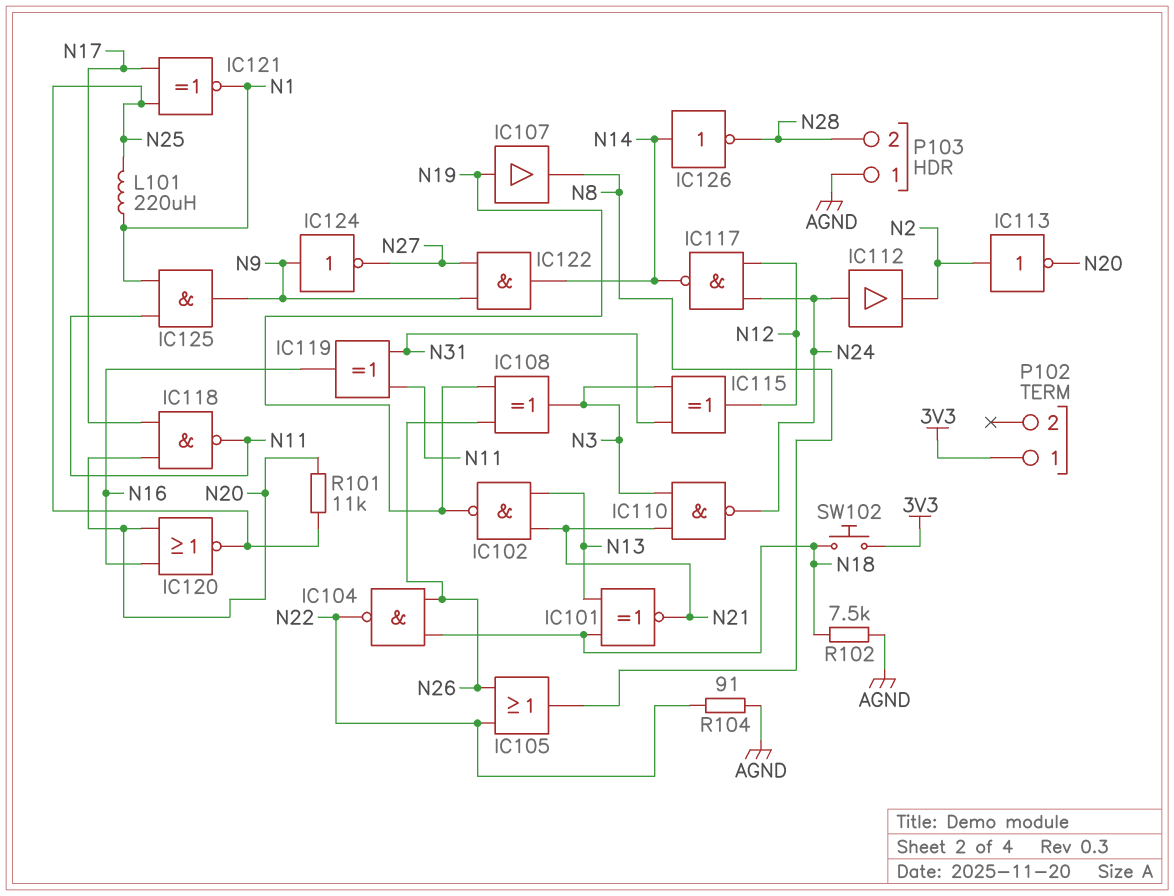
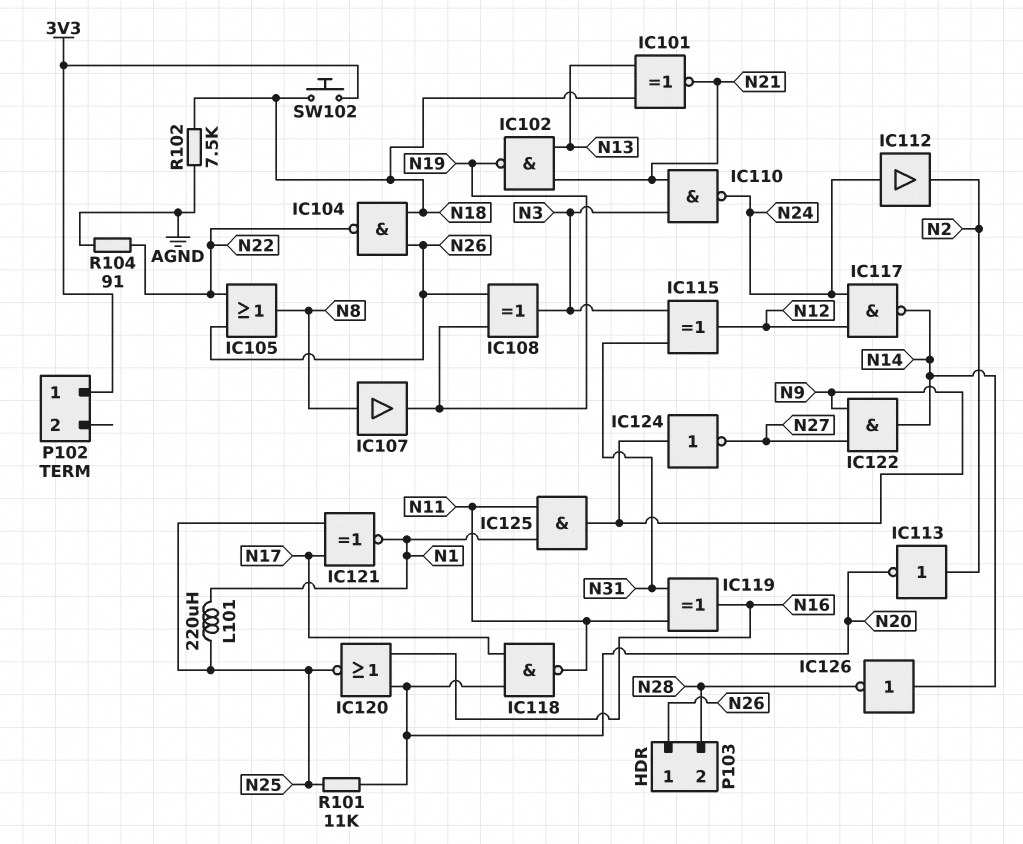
IC107: buffer (in N19, out N8) -> buffer (in N8, out N19)
P103 pin 1: AGND -> N26

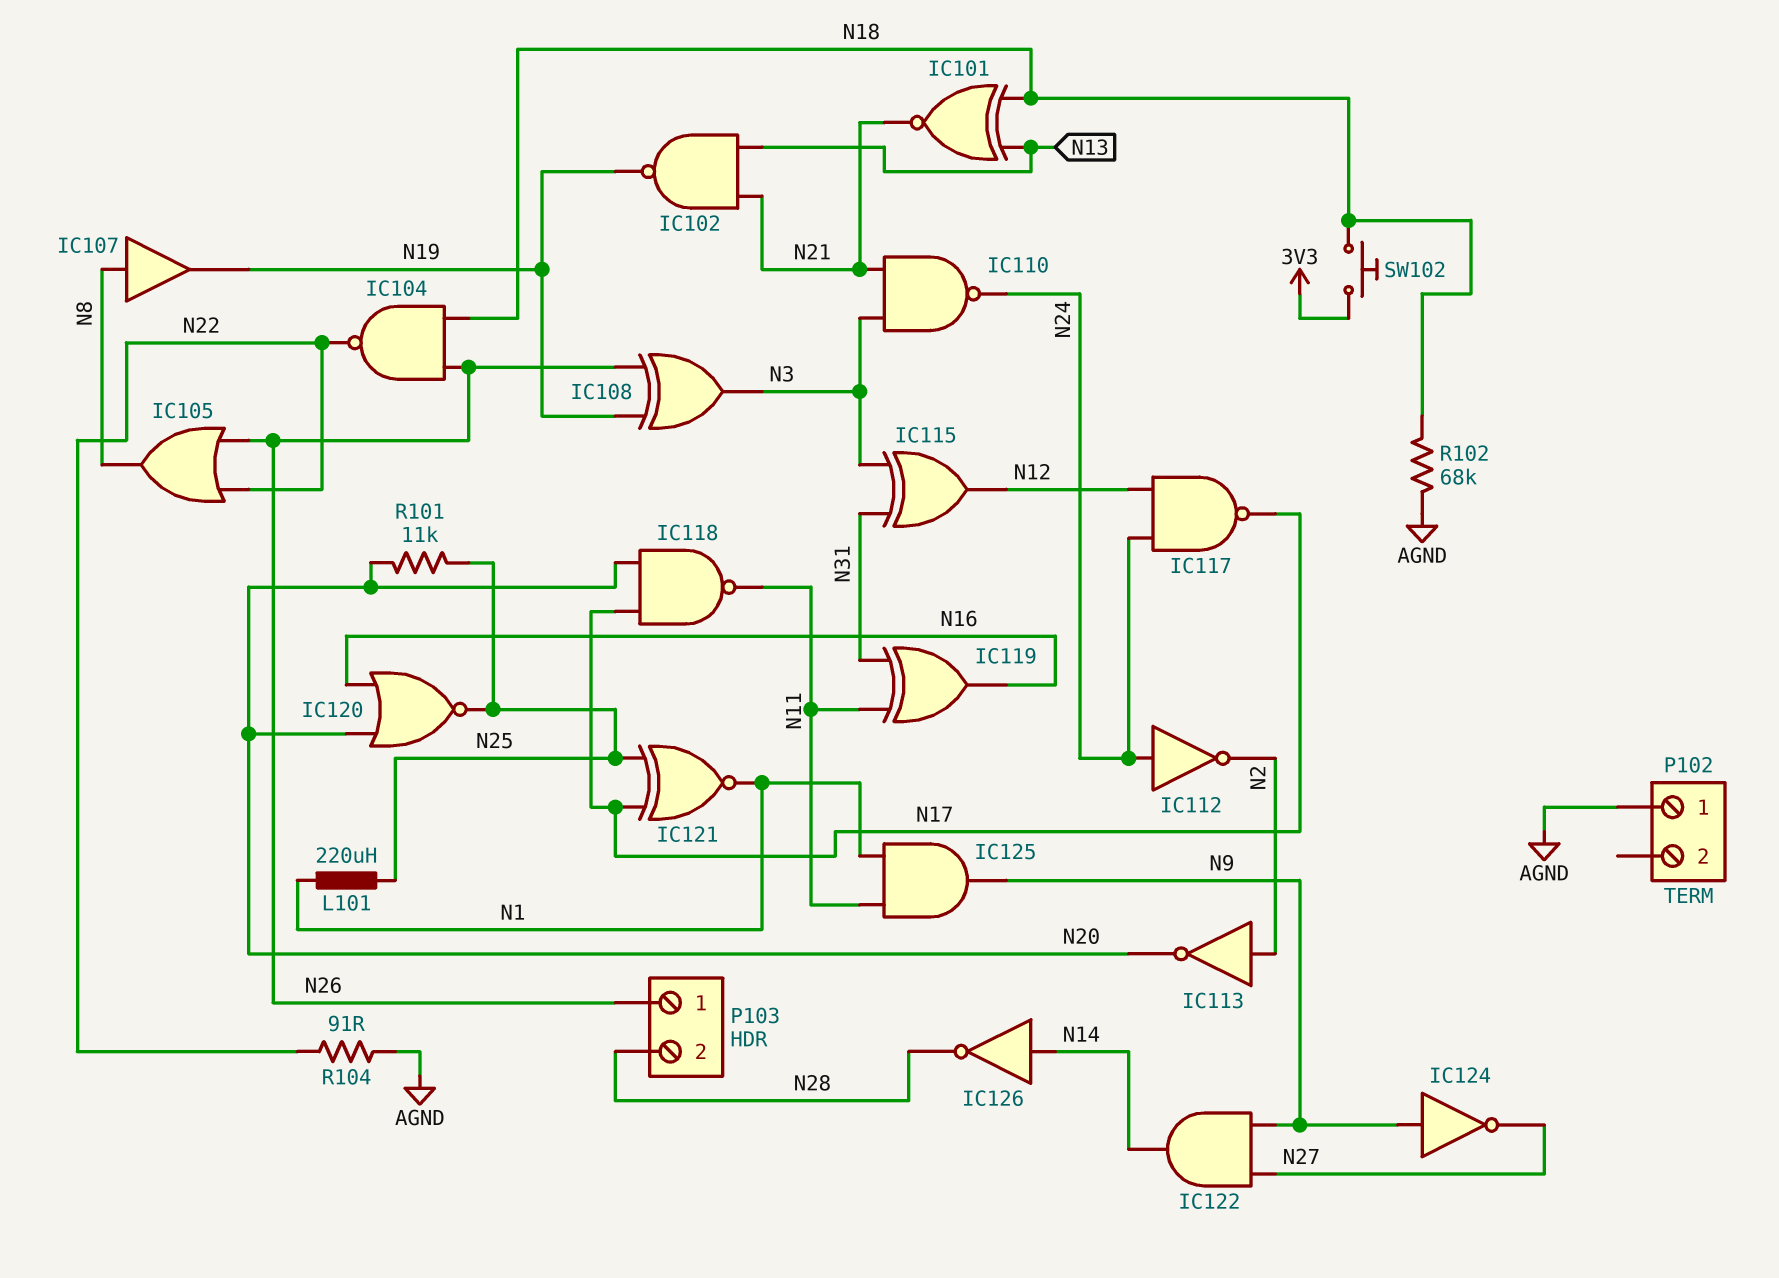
IC112: buffer (in N24, out N2) -> NOT (in N24, out N2)
IC117: NAND (in N12, in N24, out N14) -> NAND (in N12, in N24, out N17)
P102 pin 1: 3V3 -> AGND
R102: 7.5k (AGND, N18) -> 68k (AGND, N18)

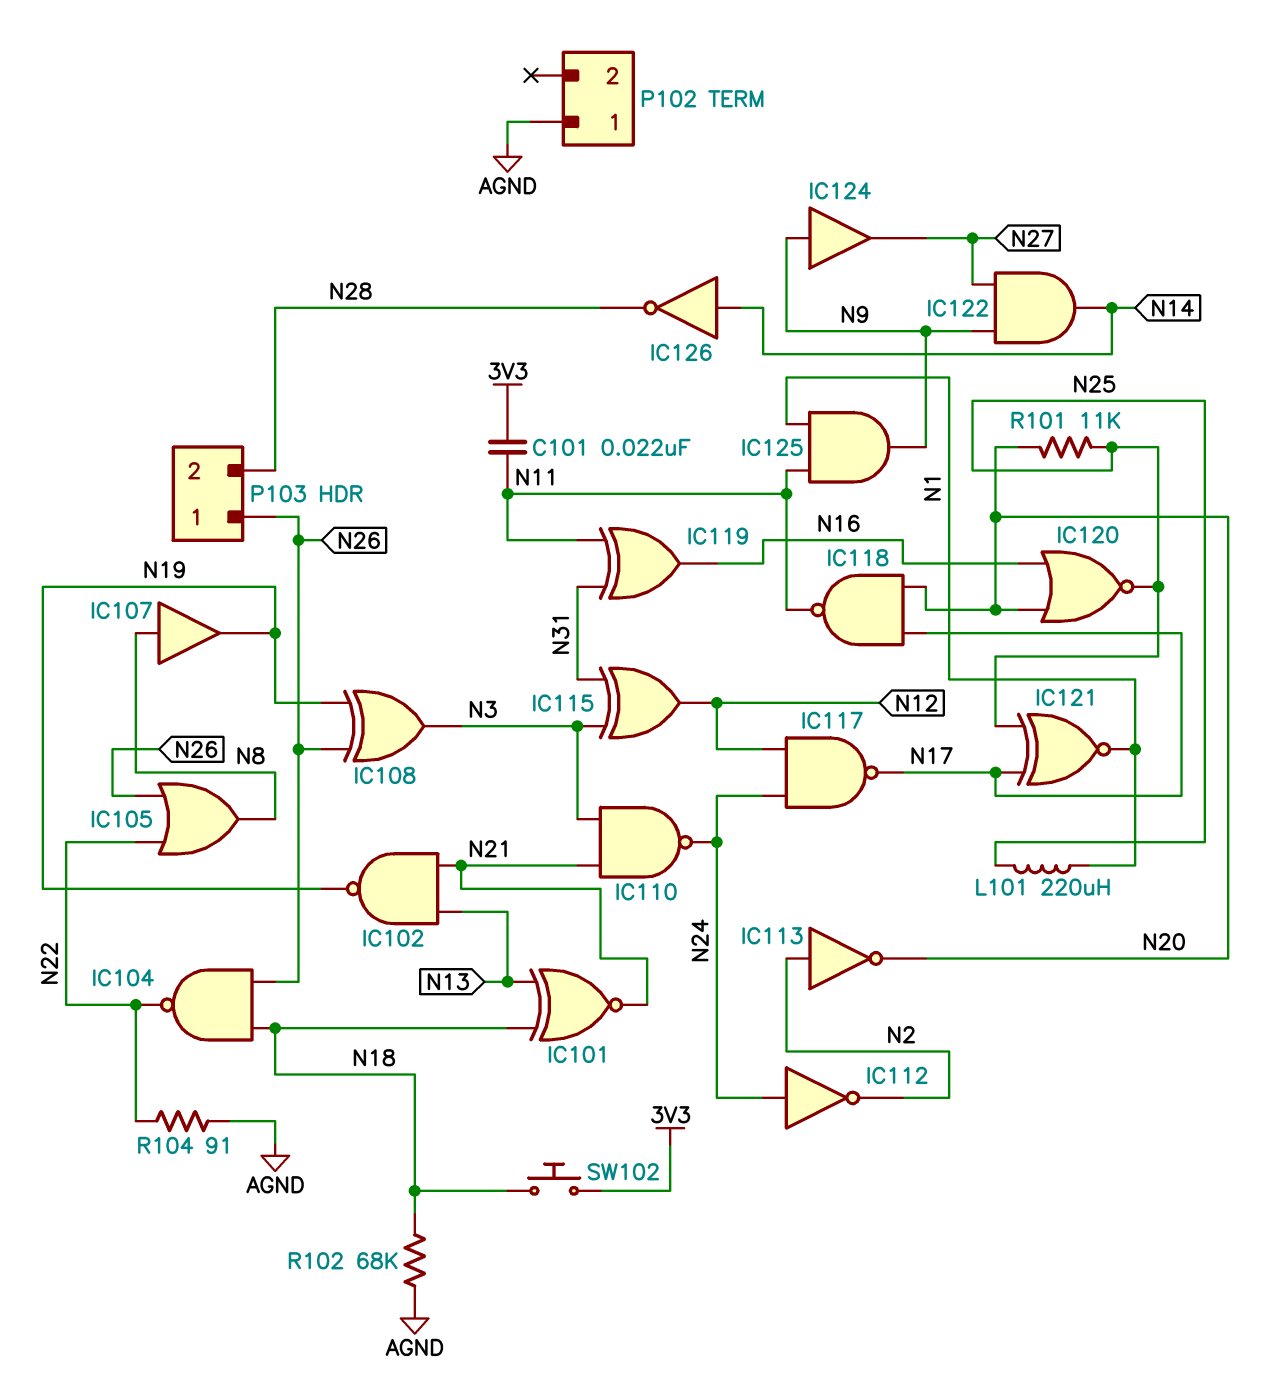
C101: none -> 22nF (3V3, N11)
IC124: NOT (in N9, out N27) -> buffer (in N9, out N27)

